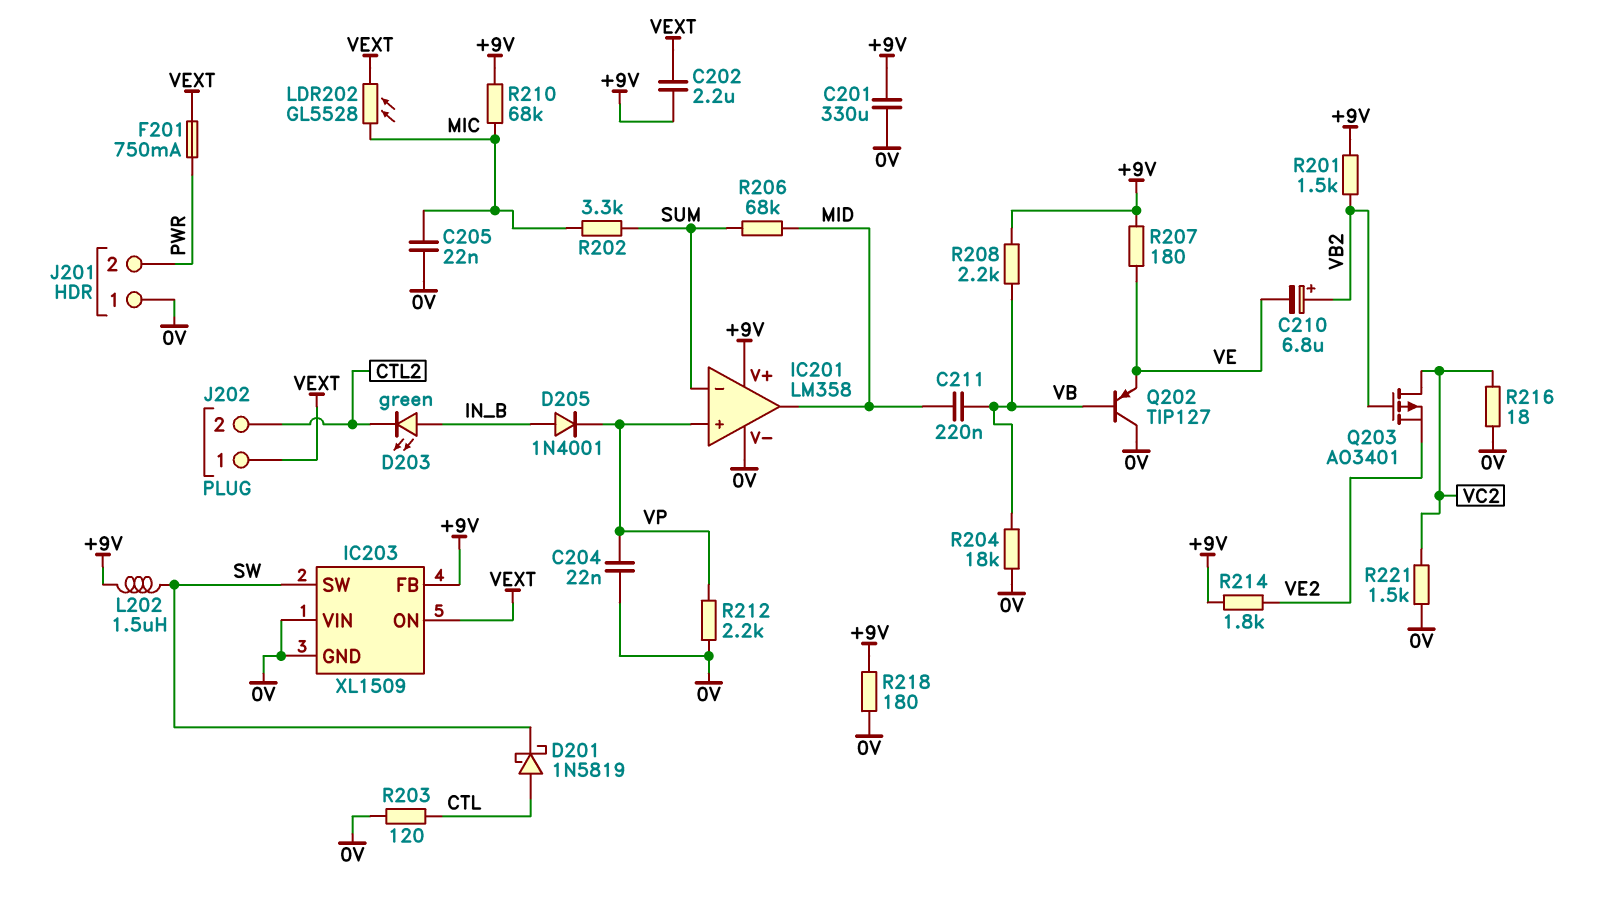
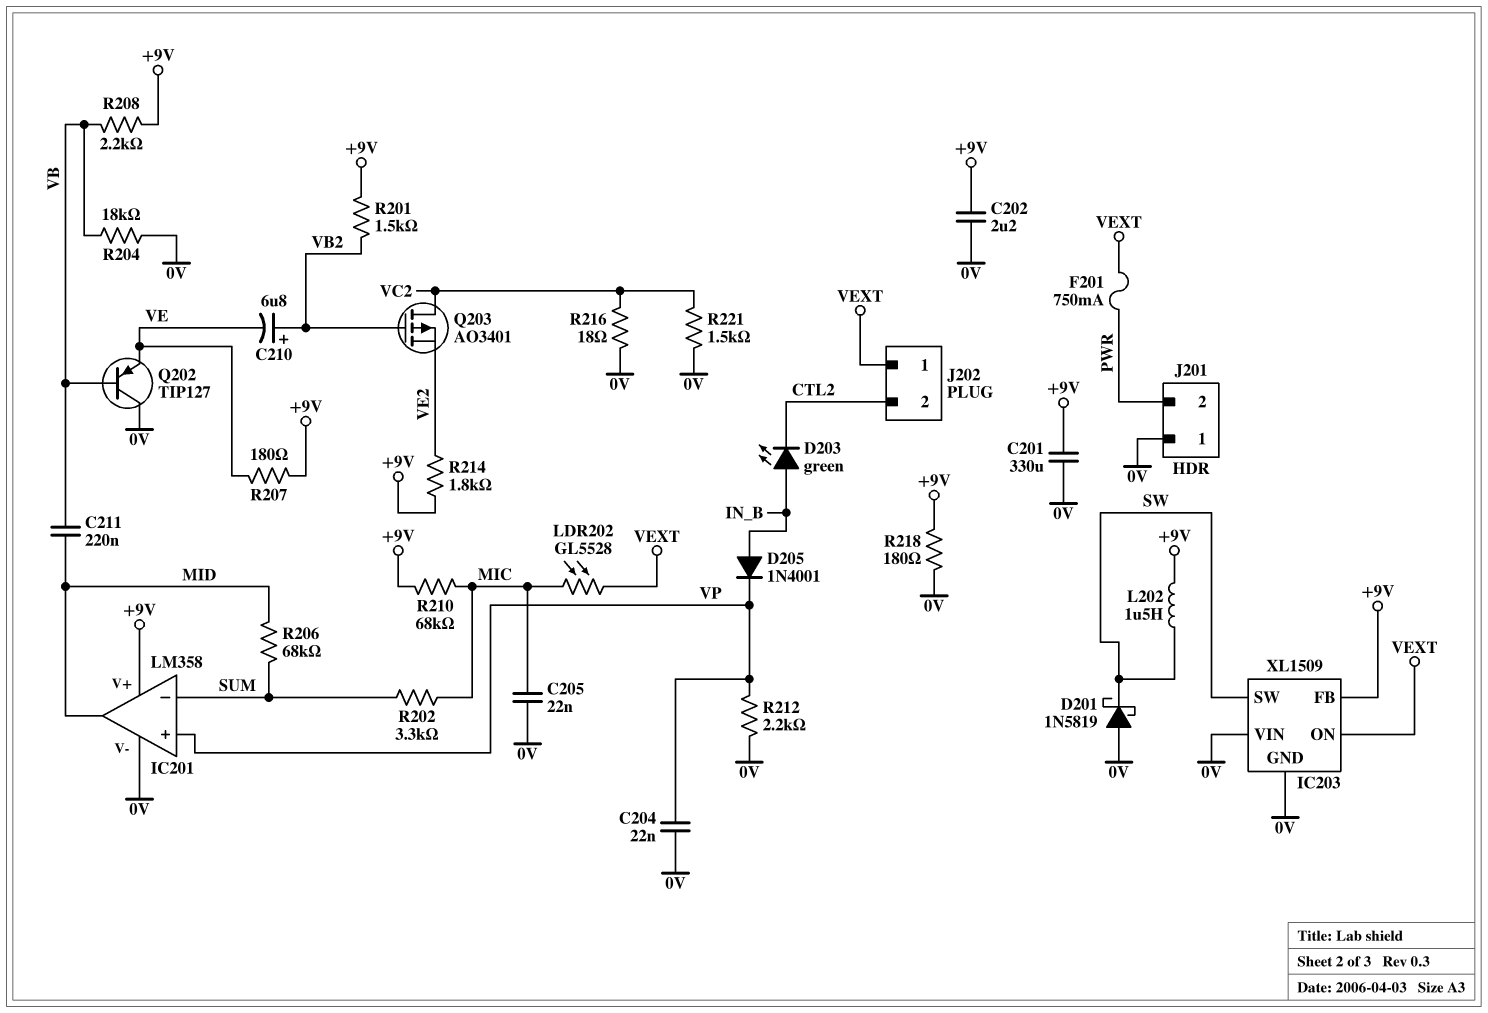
C202: 2.2uF (+9V, VEXT) -> 2.2uF (+9V, 0V)
D201: schottky 1N5819 (A CTL, K SW) -> schottky 1N5819 (A 0V, K SW)
R203: 120 (0V, CTL) -> none

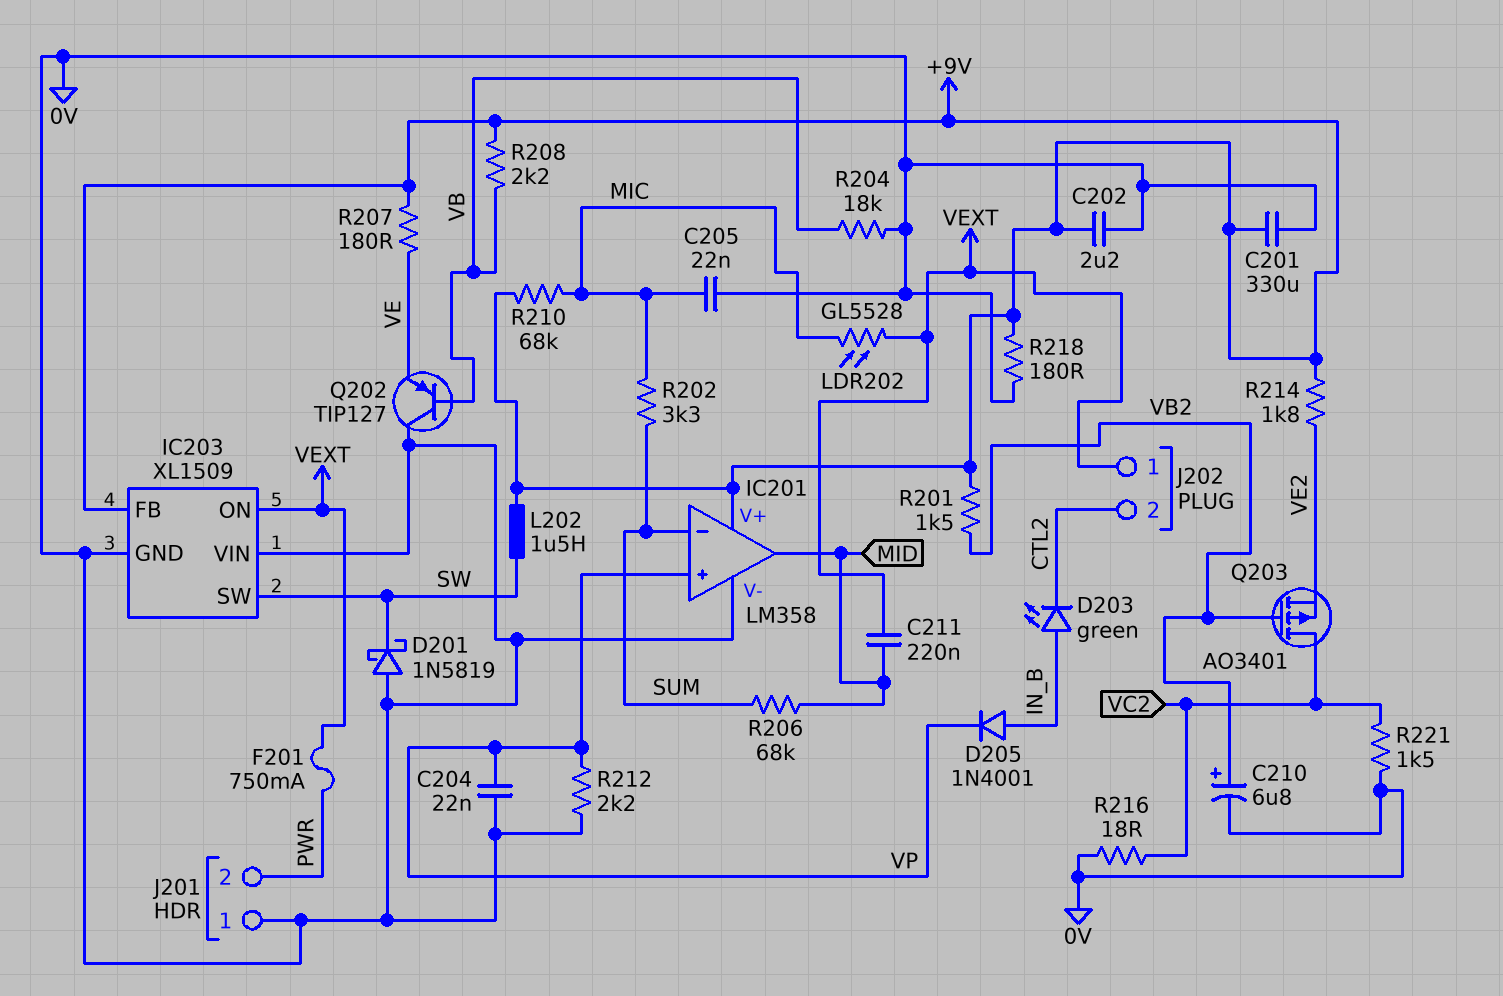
C210: 6.8uF (plus VB2, minus VE) -> 6.8uF (plus VB2, minus 0V)
C211: 220nF (MID, VB) -> 220nF (MID, VEXT)

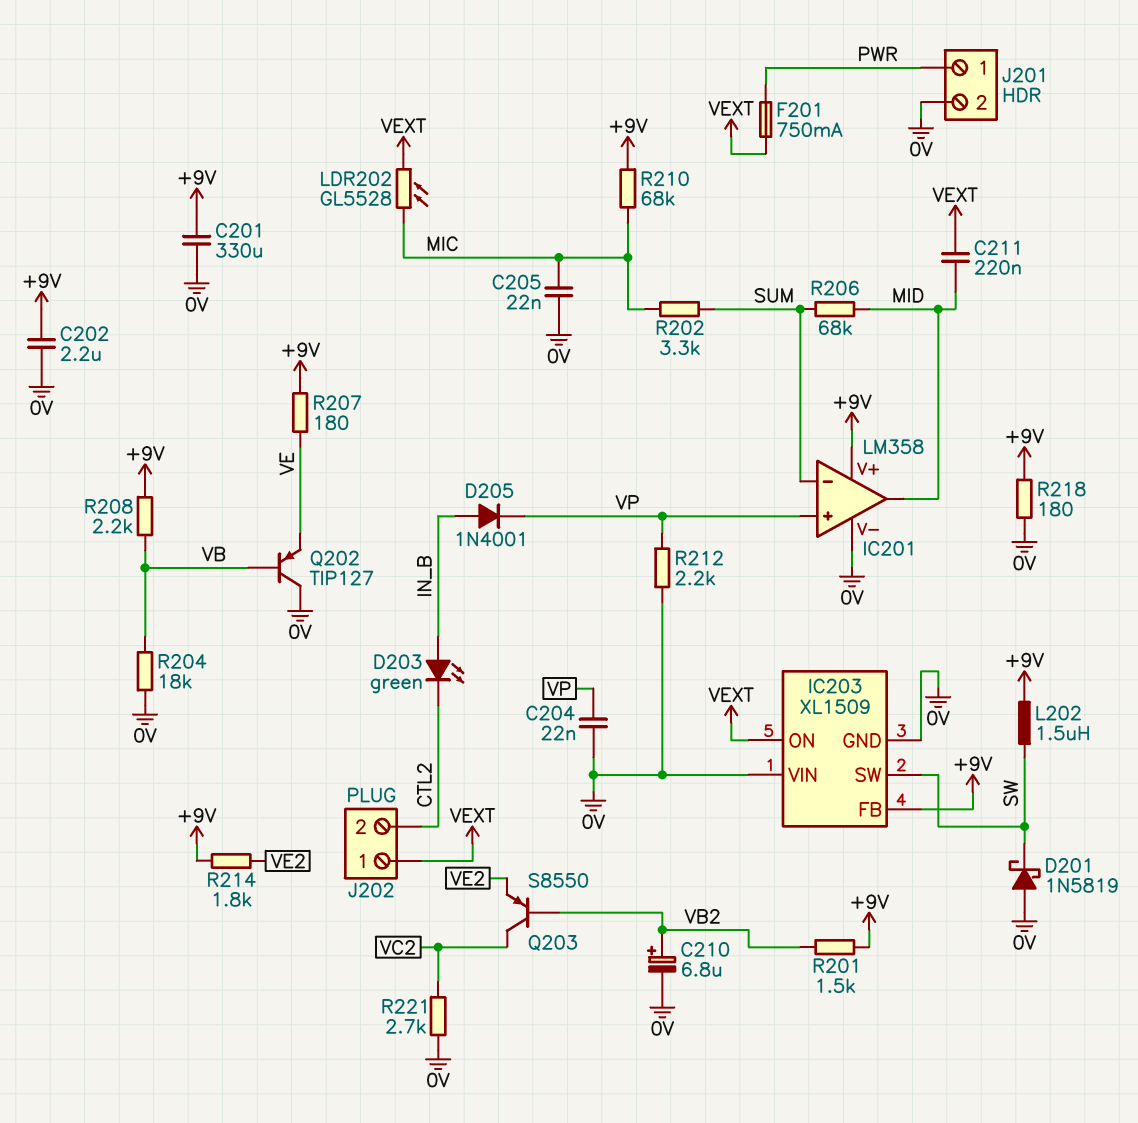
J201 pin 1: 0V -> PWR
J201 pin 2: PWR -> 0V
Q203: PMOS AO3401 (G VB2, D VC2, S VE2) -> PNP S8550 (B VB2, C VC2, E VE2)
R216: 18 (0V, VC2) -> none
R221: 1.5k (0V, VC2) -> 2.7k (0V, VC2)

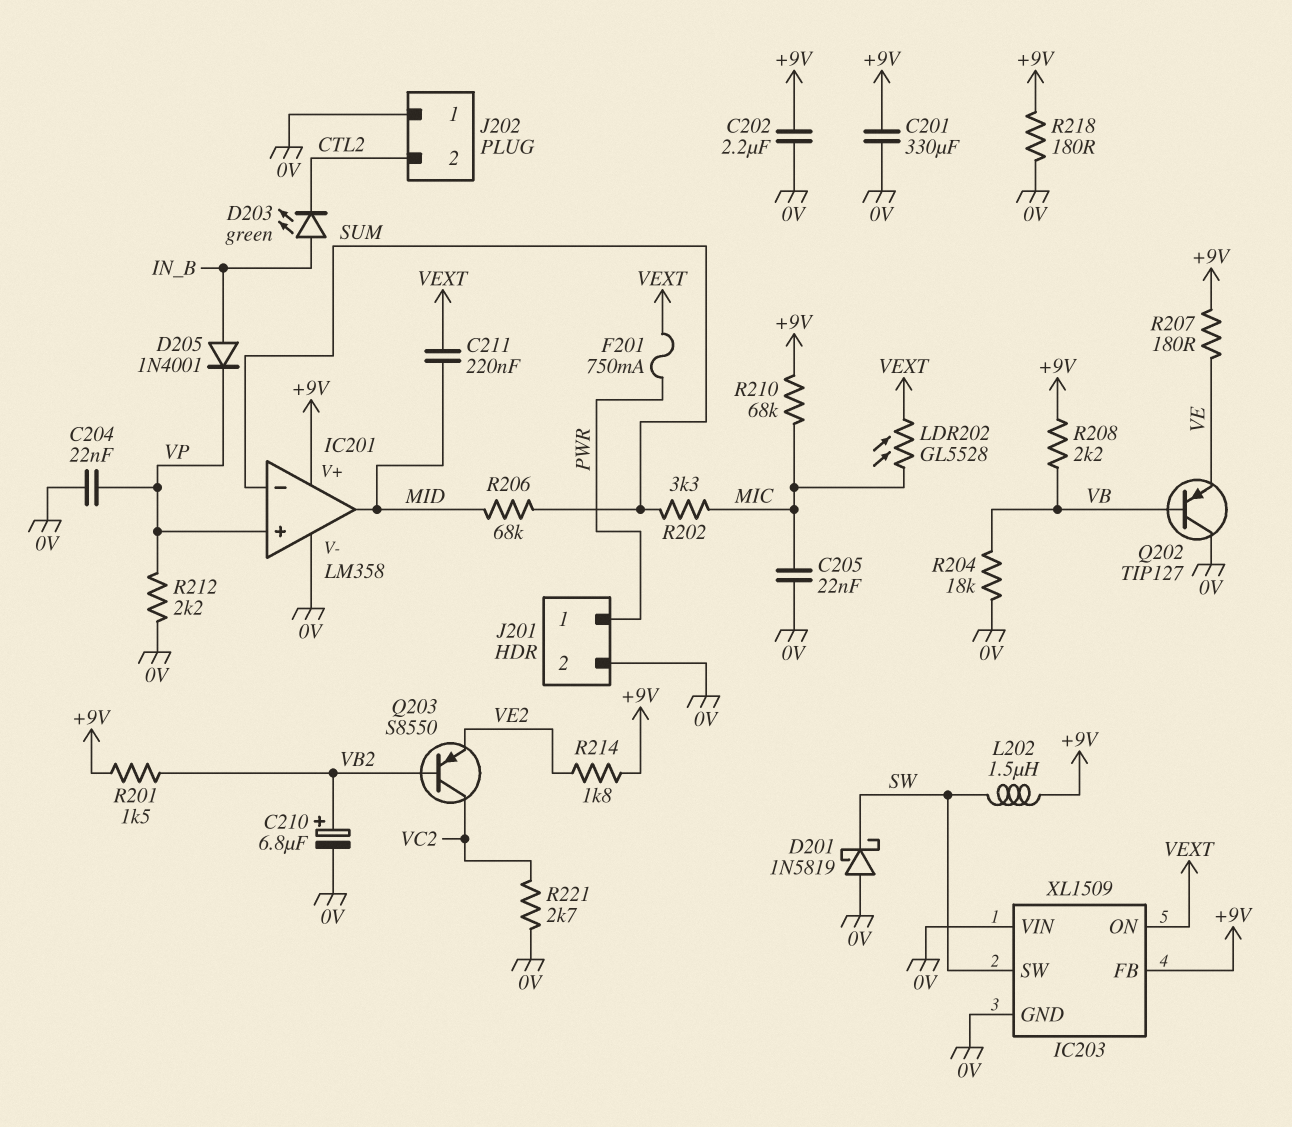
J202 pin 1: VEXT -> 0V

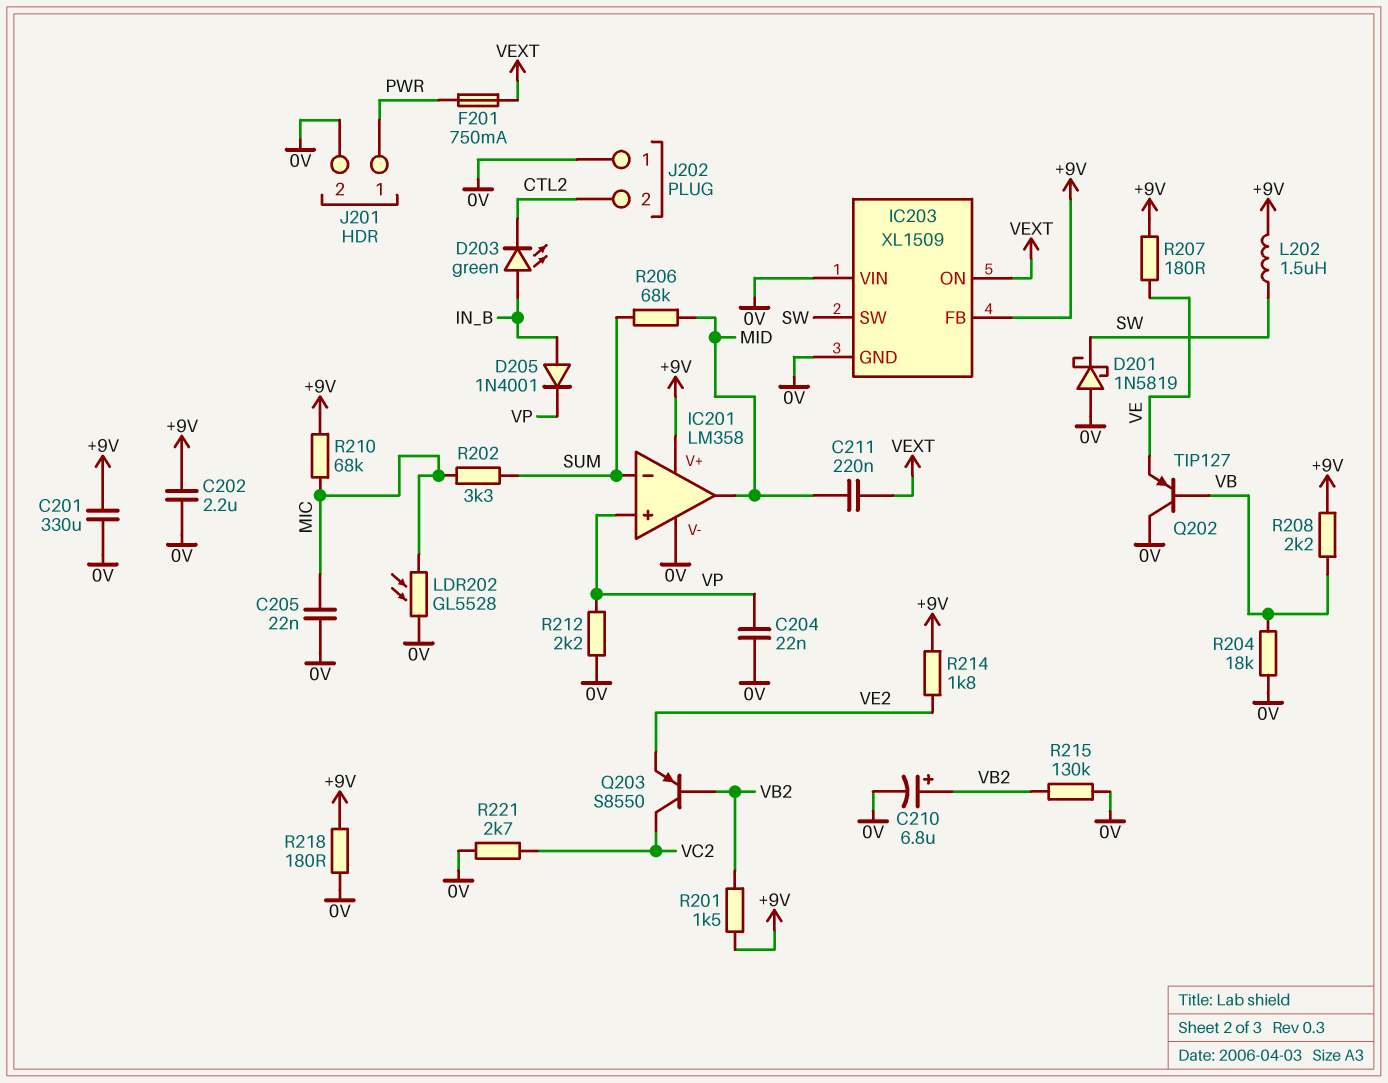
LDR202: GL5528 (MIC, VEXT) -> GL5528 (0V, MIC)
R215: none -> 130k (0V, VB2)

